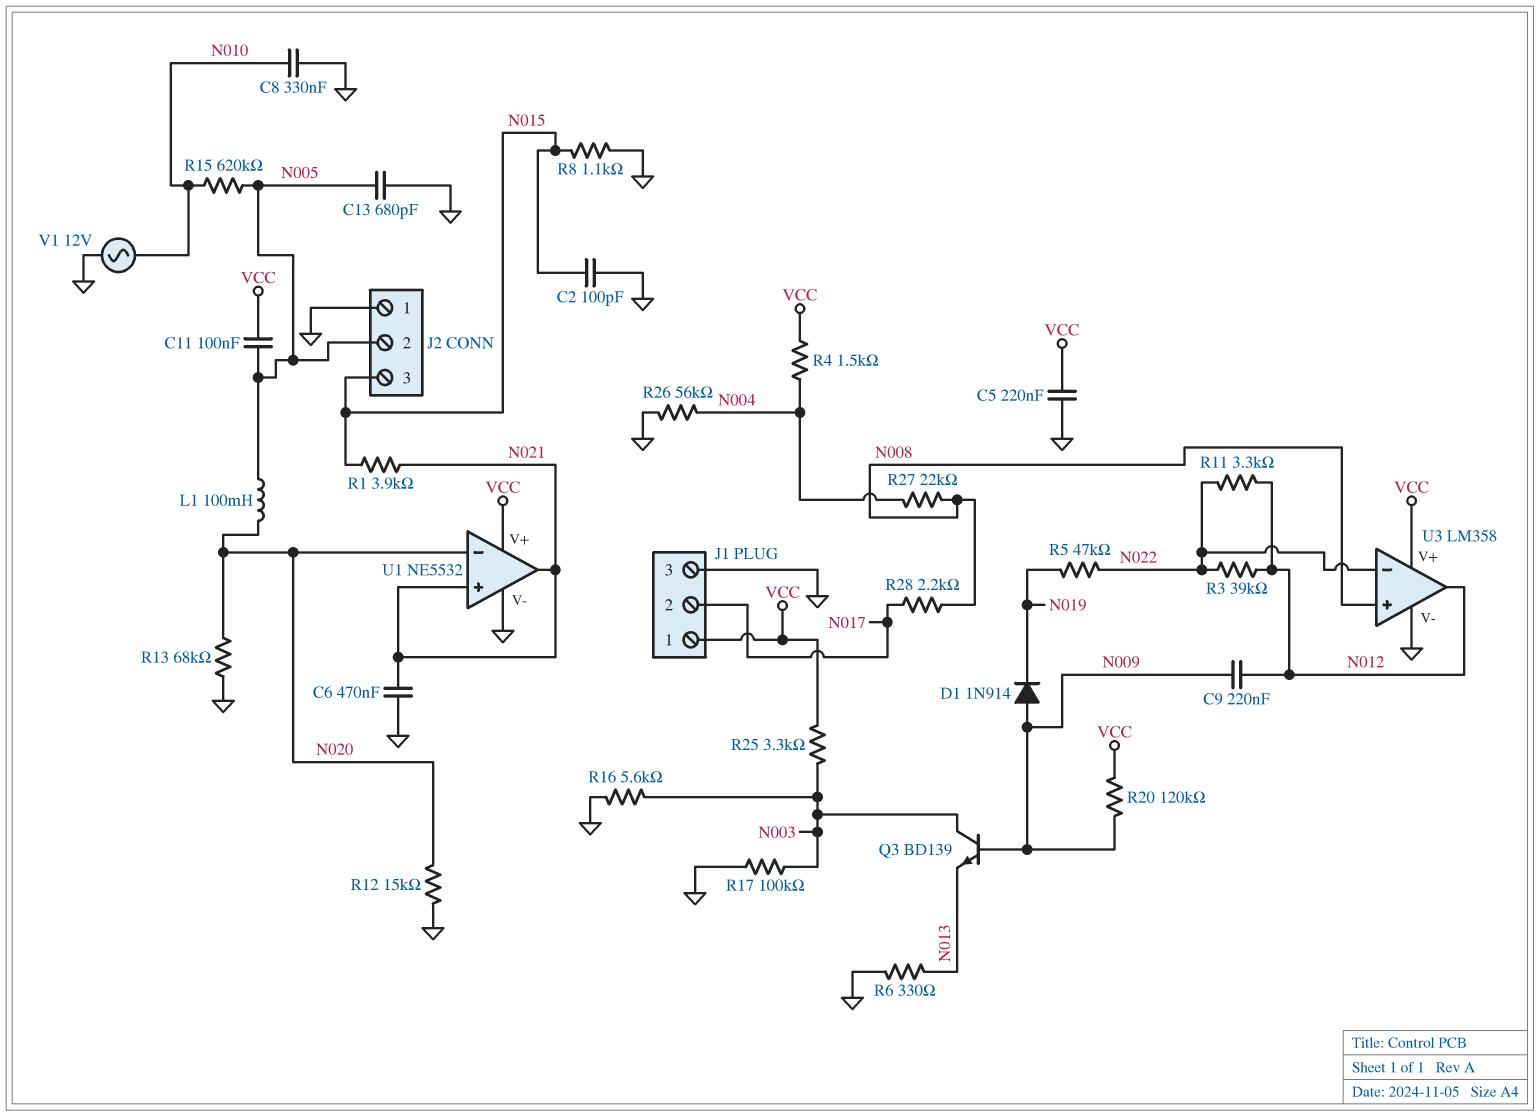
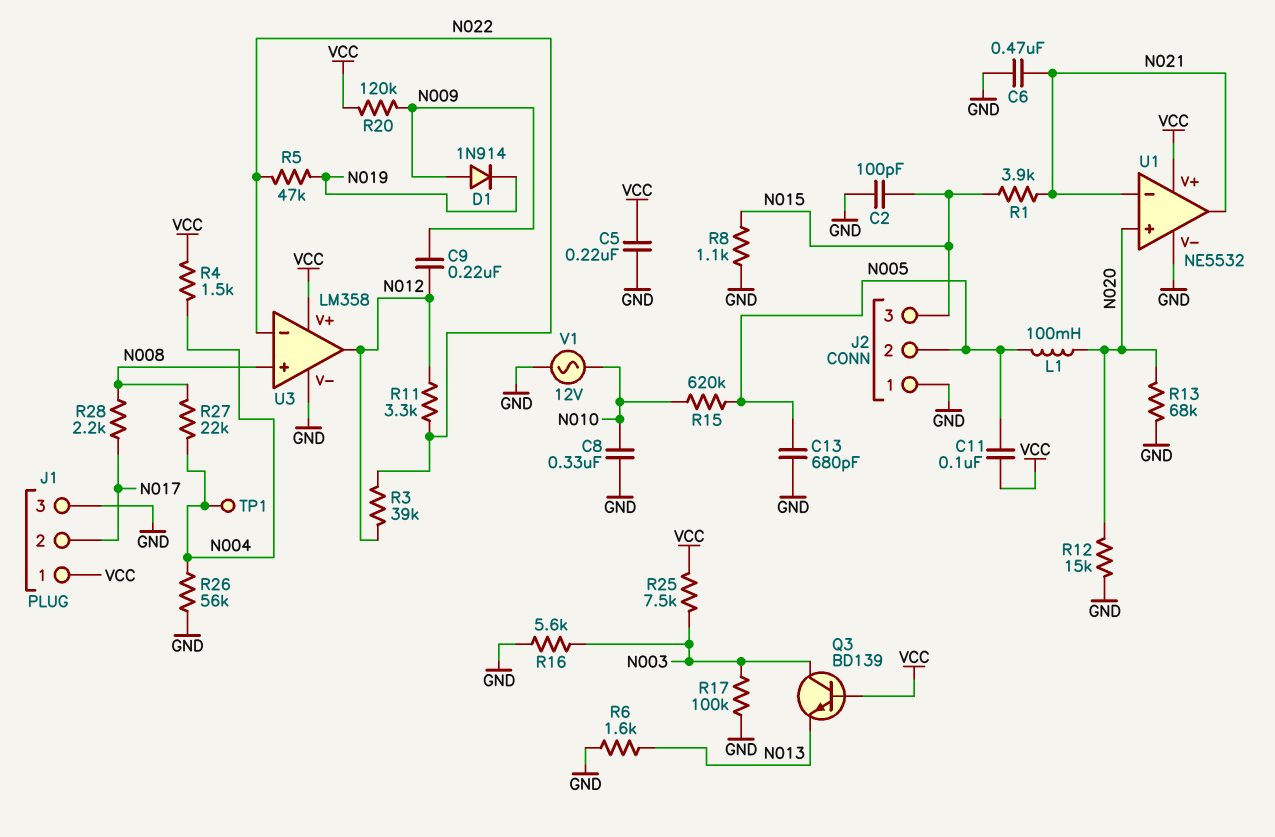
Q3: NPN BD139 (B N009, C N003, E N013) -> NPN BD139 (B VCC, C N003, E N013)
R6: 330 (GND, N013) -> 1.6k (GND, N013)
R25: 3.3k (N003, VCC) -> 7.5k (N003, VCC)
TP1: none -> test point (N004)
U1 pin in+: N021 -> N020
U1 pin in-: N020 -> N021

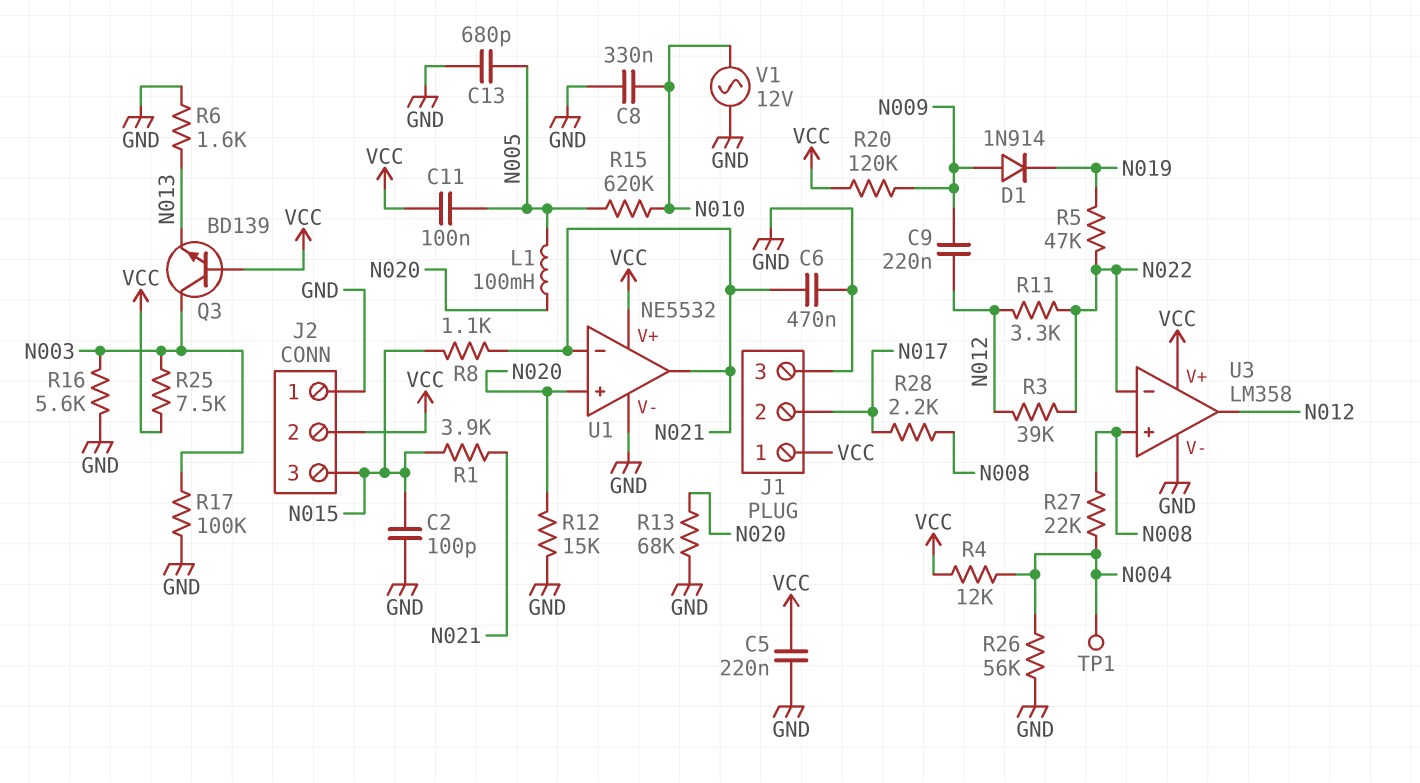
J2 pin 2: N005 -> VCC
R4: 1.5k (N004, VCC) -> 12k (N004, VCC)
R8: 1.1k (GND, N015) -> 1.1k (N015, N021)

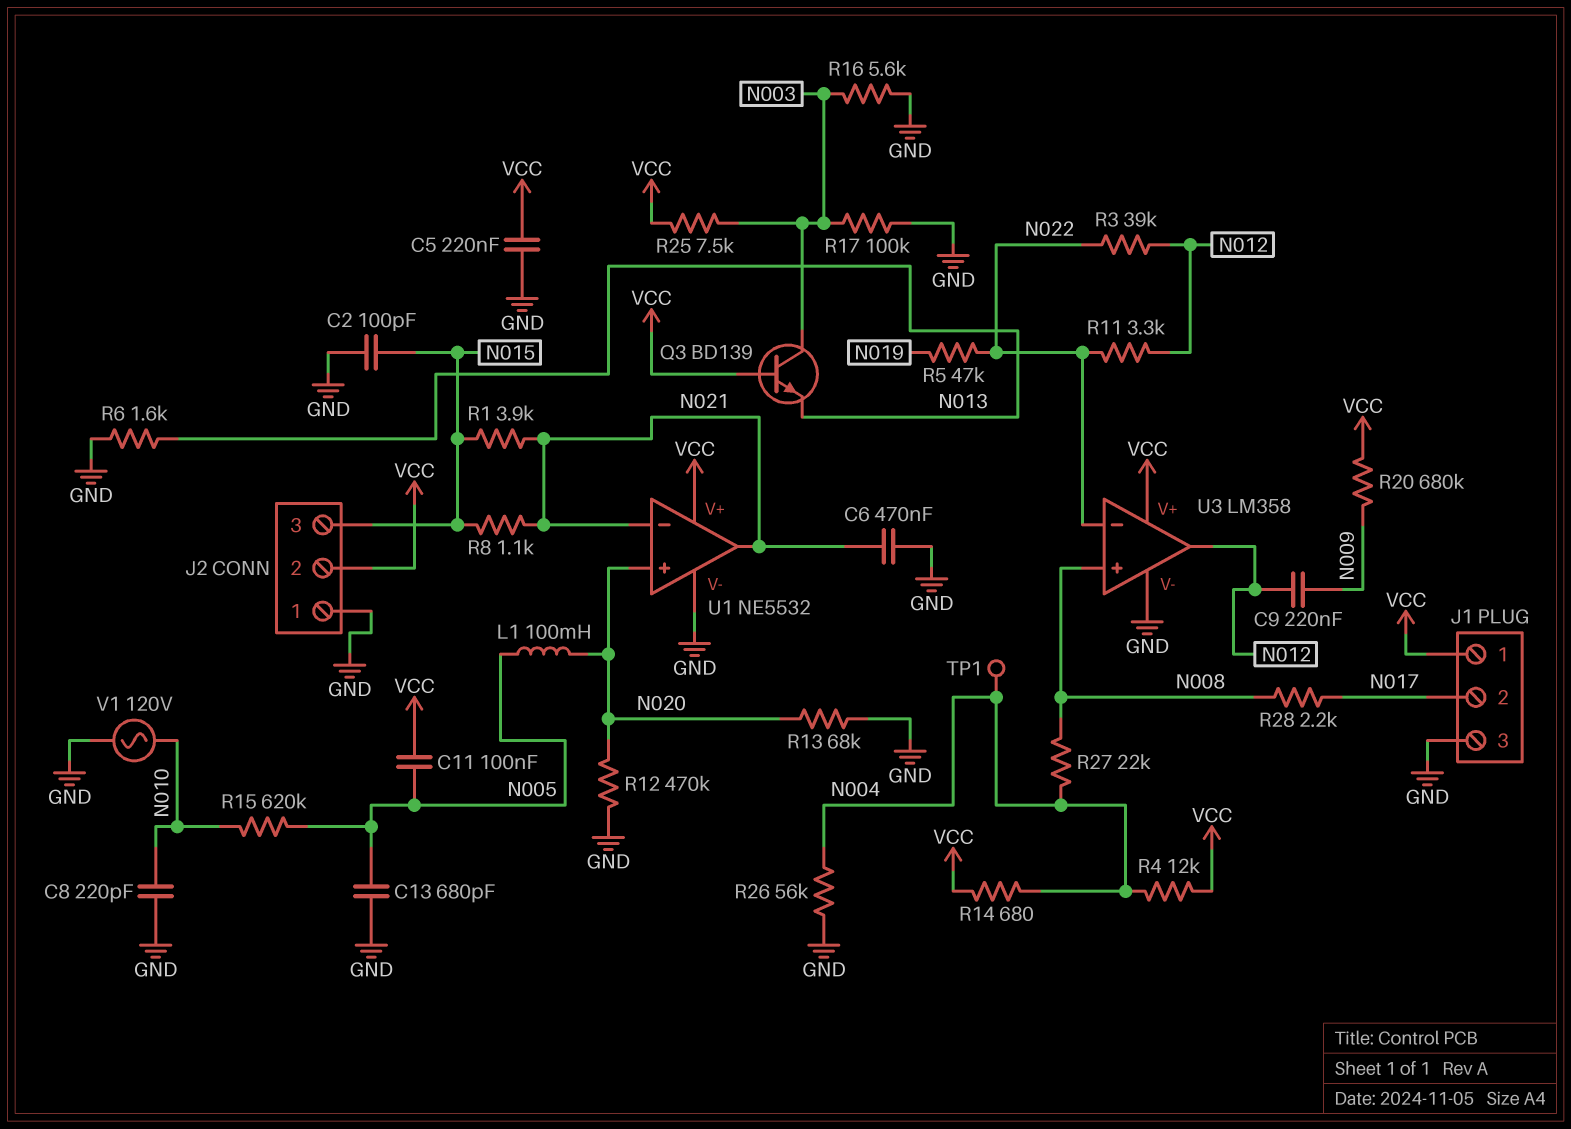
C8: 330nF (GND, N010) -> 220pF (GND, N010)
D1: diode 1N914 (A N009, K N019) -> none
R12: 15k (GND, N020) -> 470k (GND, N020)
R14: none -> 680 (N004, VCC)
R20: 120k (N009, VCC) -> 680k (N009, VCC)
V1: AC 12V (GND, N010) -> AC 120V (GND, N010)

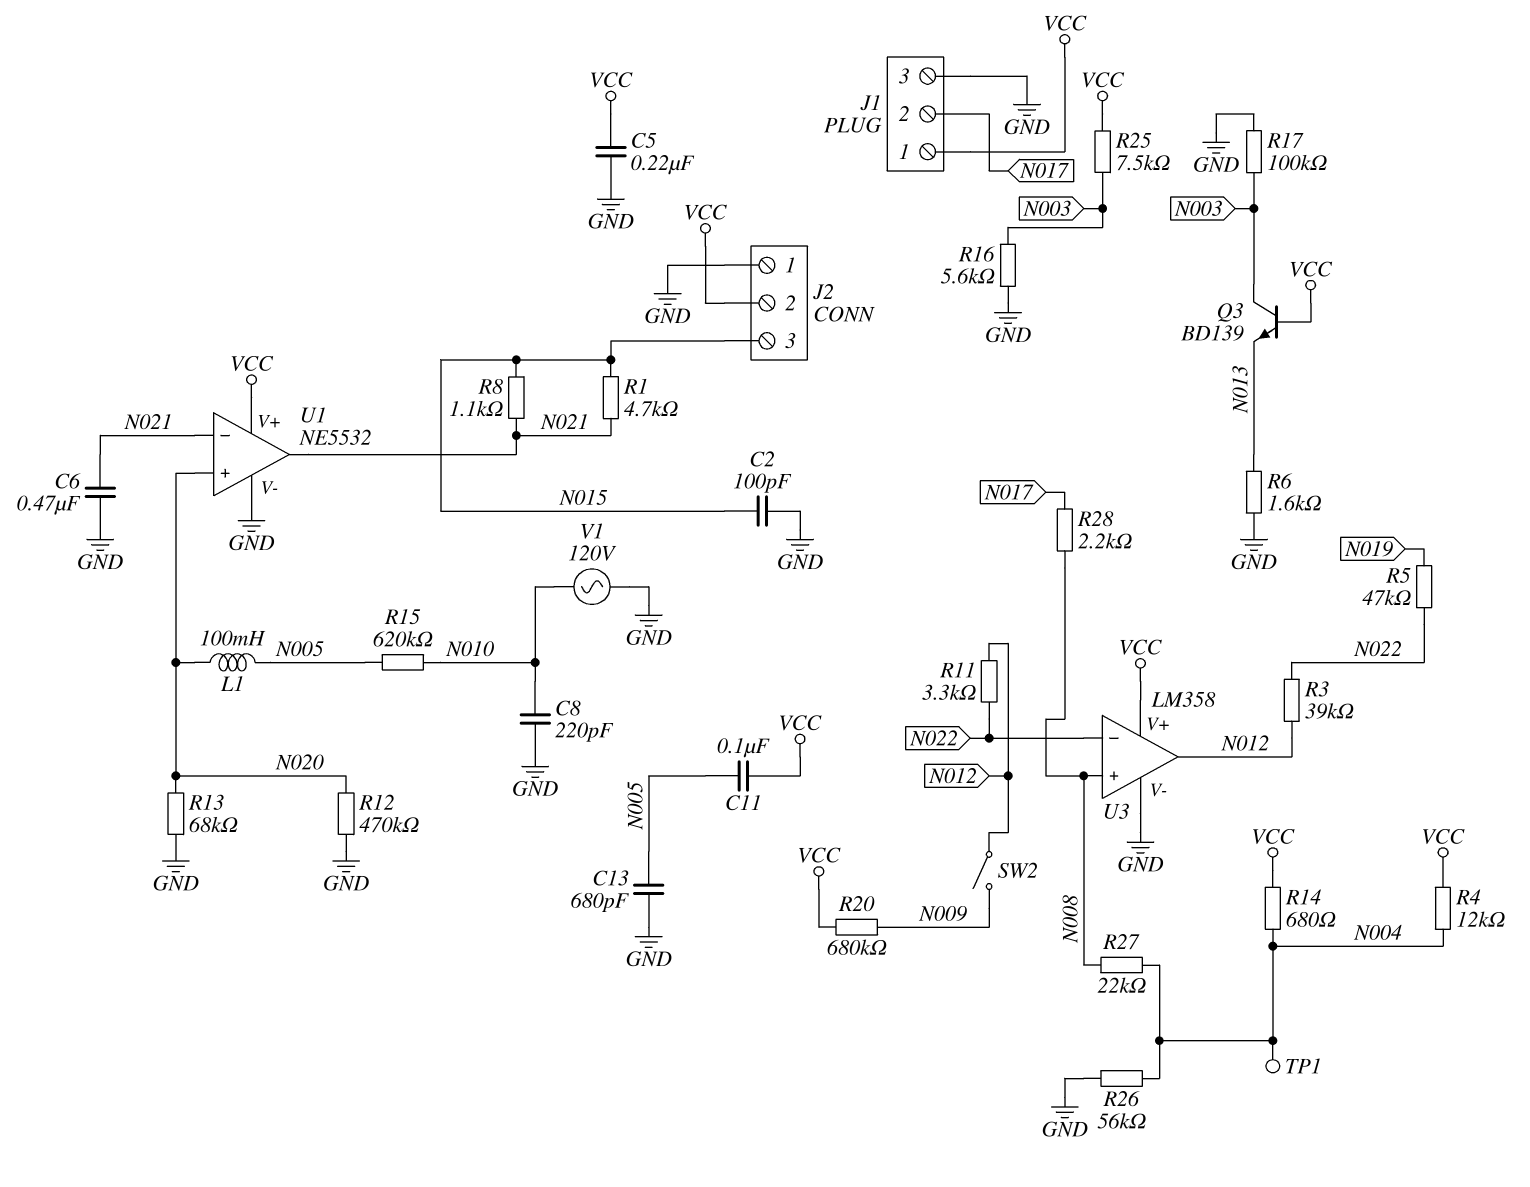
C9: 220nF (N009, N012) -> none
R1: 3.9k (N015, N021) -> 4.7k (N015, N021)
SW2: none -> switch (N009, N012)

